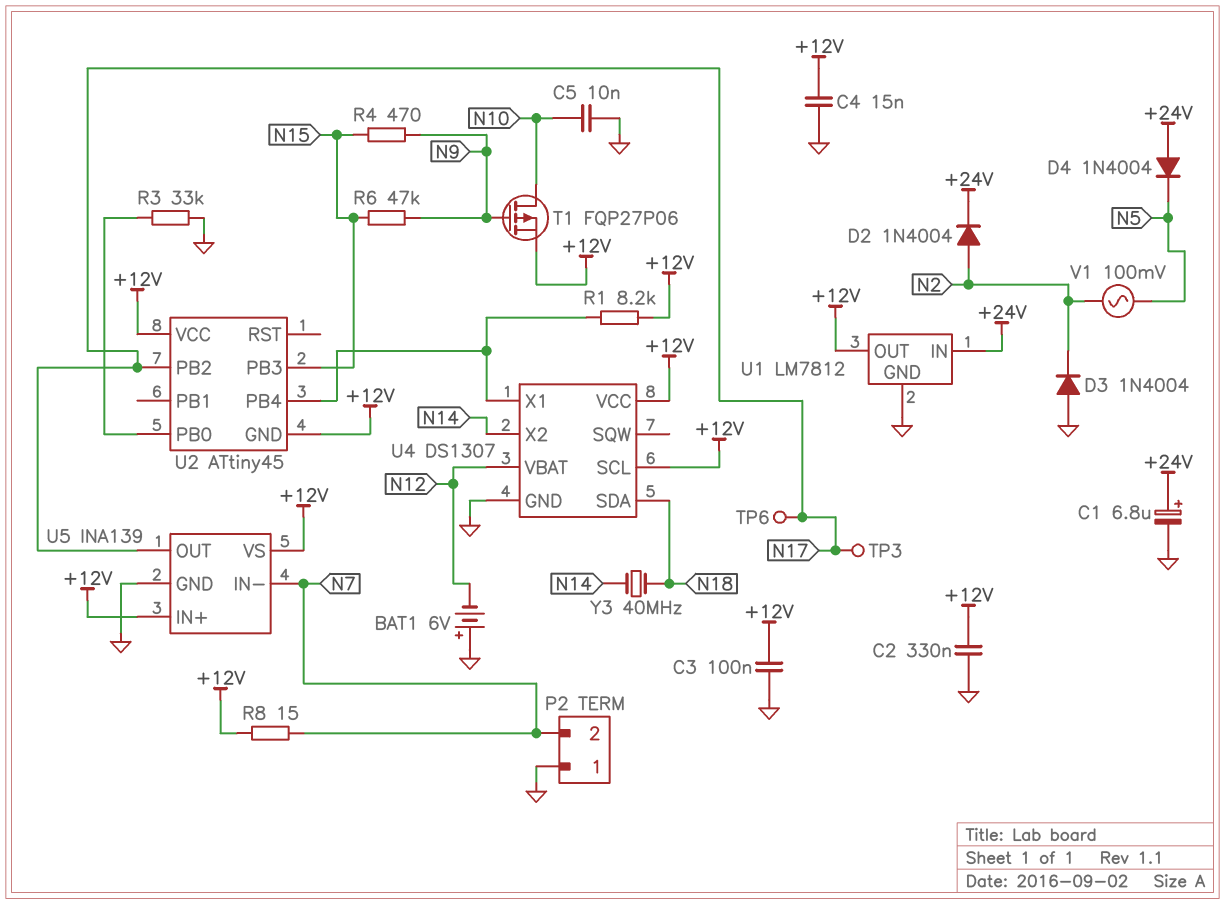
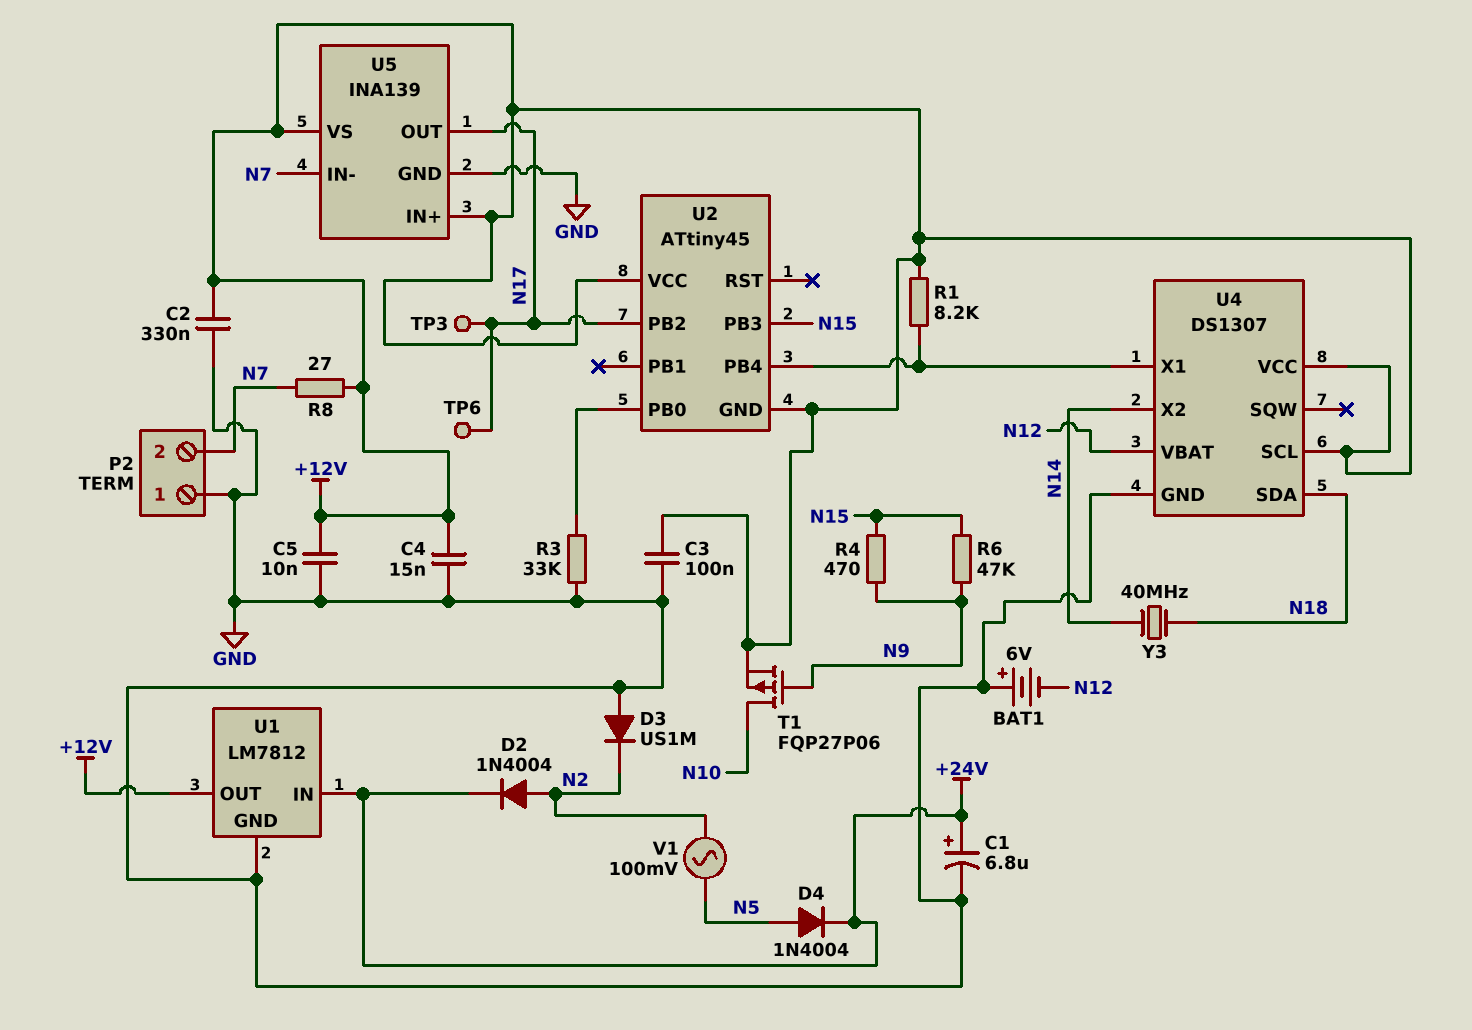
C5: 10nF (GND, N10) -> 10nF (+12V, GND)
D3: diode 1N4004 (A GND, K N2) -> diode US1M (A GND, K N2)
D4: diode 1N4004 (A +24V, K N5) -> diode 1N4004 (A N5, K +24V)
R8: 15 (+12V, N7) -> 27 (+12V, N7)

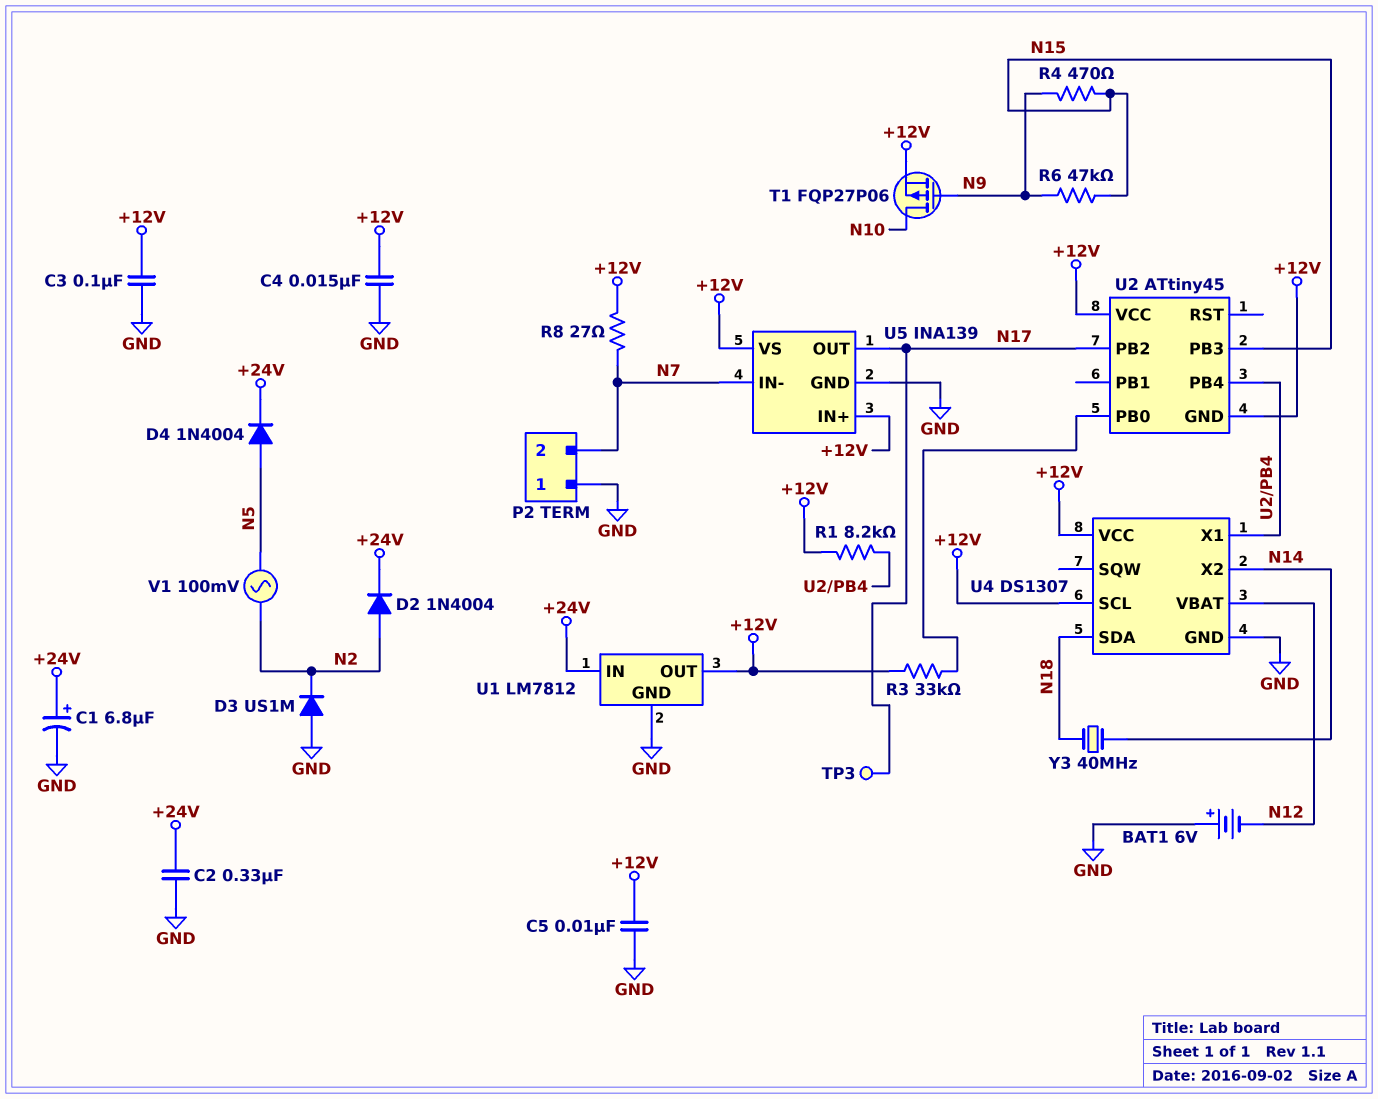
C2: 330nF (+12V, GND) -> 330nF (+24V, GND)
R3: 33k (GND, U2/PB0) -> 33k (+12V, U2/PB0)
TP6: test point (N17) -> none

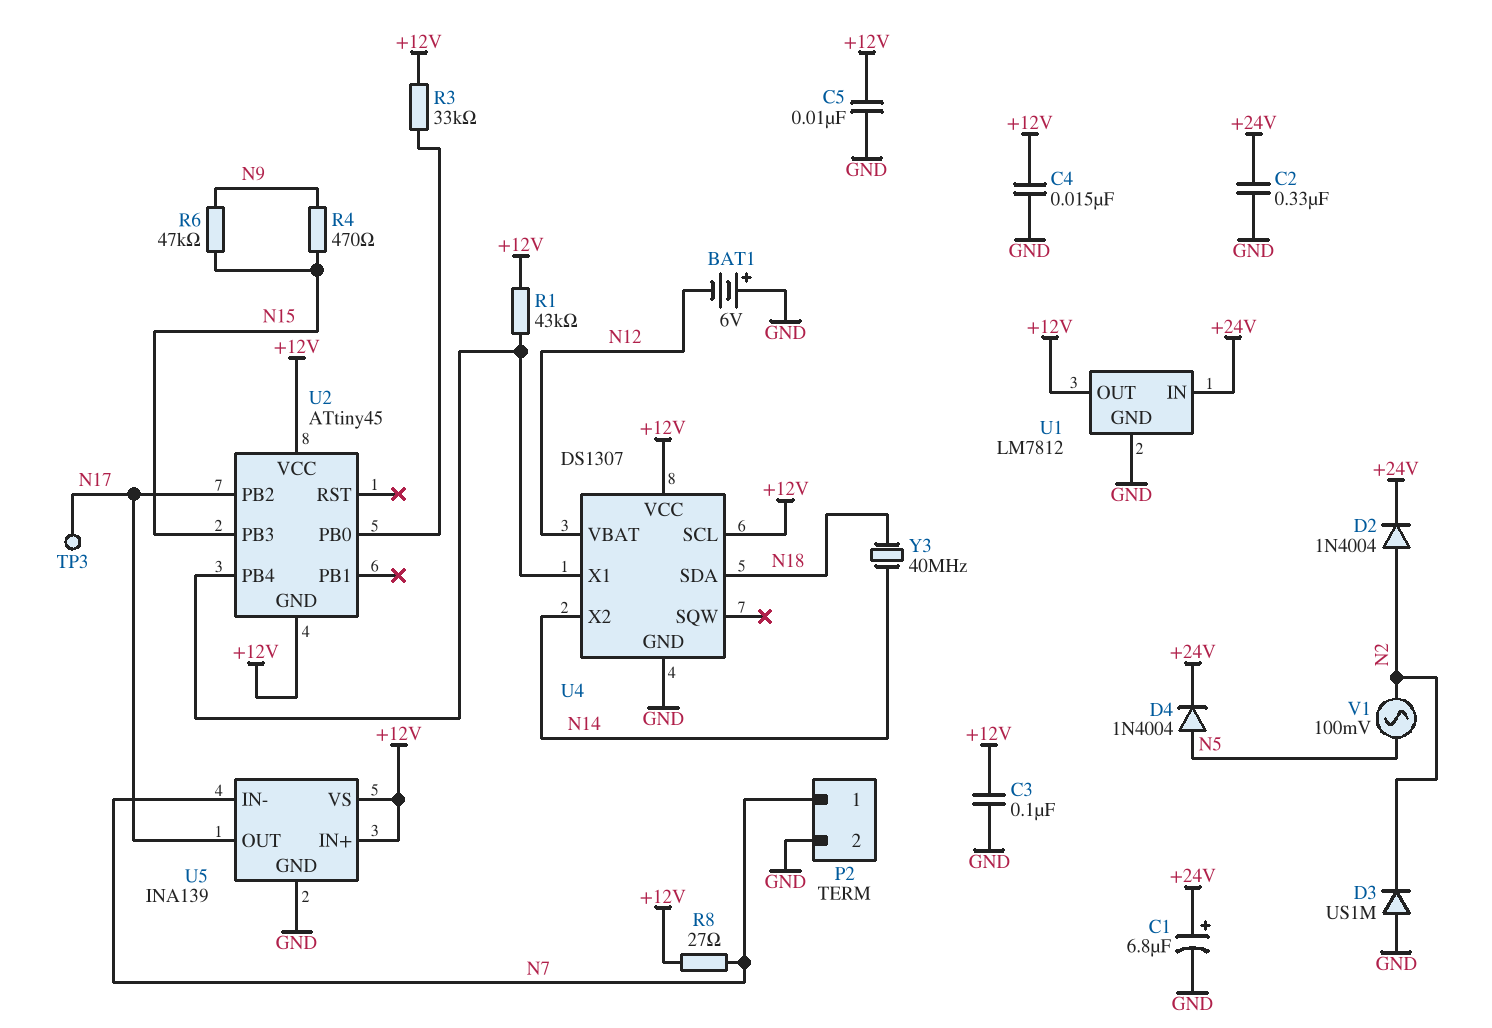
P2 pin 1: GND -> N7
P2 pin 2: N7 -> GND
R1: 8.2k (+12V, U2/PB4) -> 43k (+12V, U2/PB4)
T1: PMOS FQP27P06 (G N9, D N10, S +12V) -> none

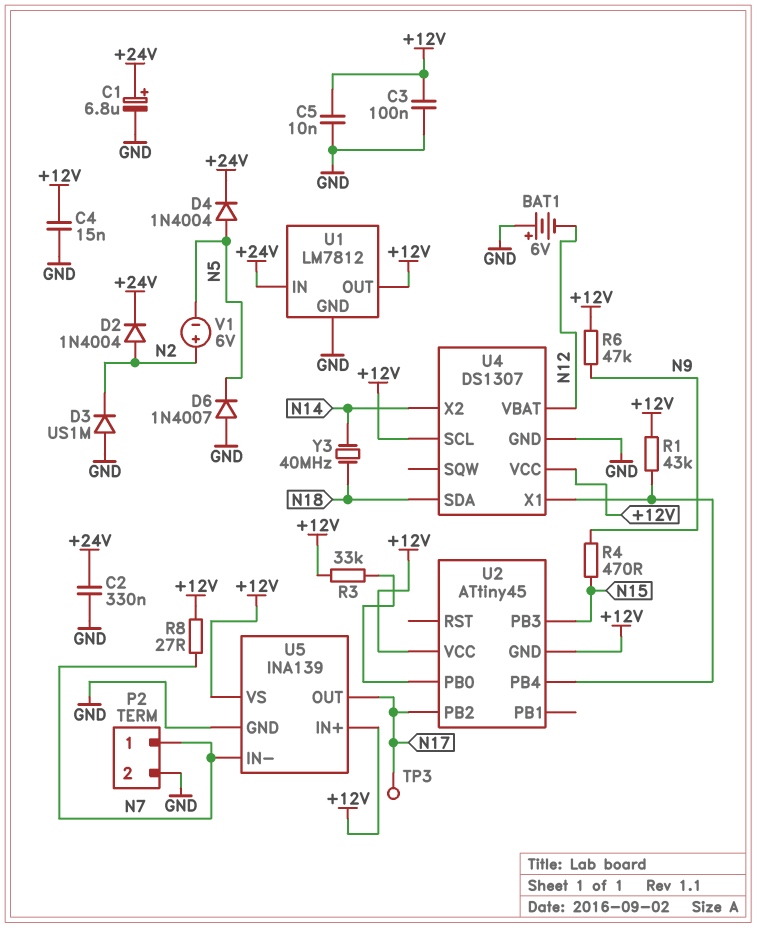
D6: none -> diode 1N4007 (A GND, K N5)
R6: 47k (N9, N15) -> 47k (+12V, N9)
V1: AC 100mV (N2, N5) -> 6V (plus N2, minus N5)

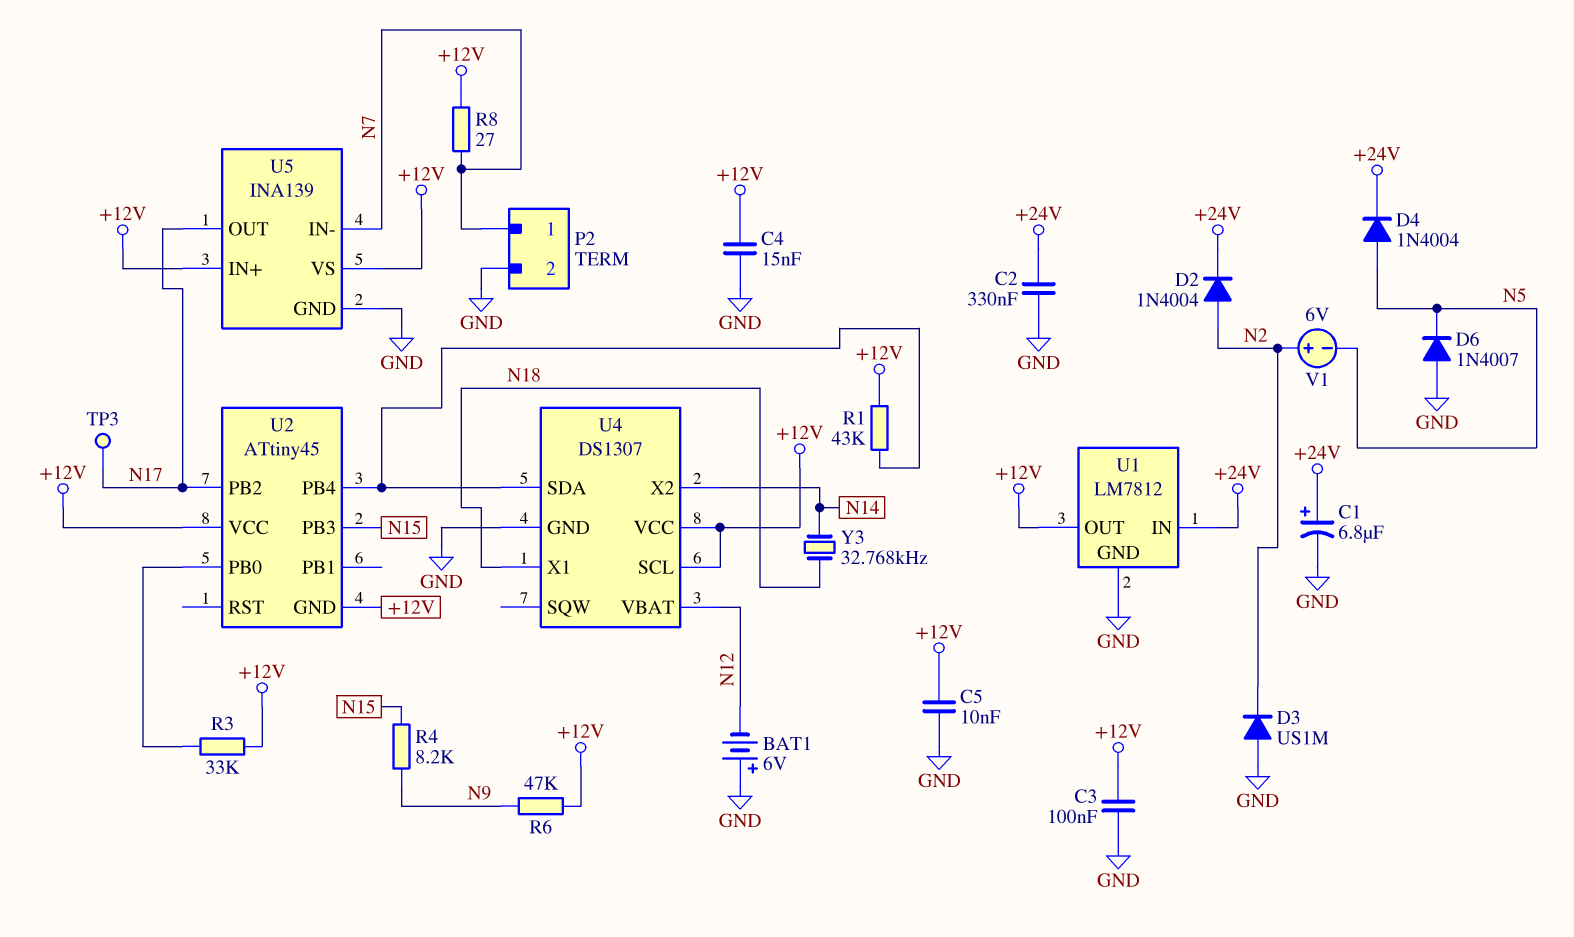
R4: 470 (N9, N15) -> 8.2k (N9, N15)
U4 pin SDA: N18 -> U2/PB4
U4 pin X1: U2/PB4 -> N18
Y3: 40MHz (N14, N18) -> 32.768kHz (N14, N18)

